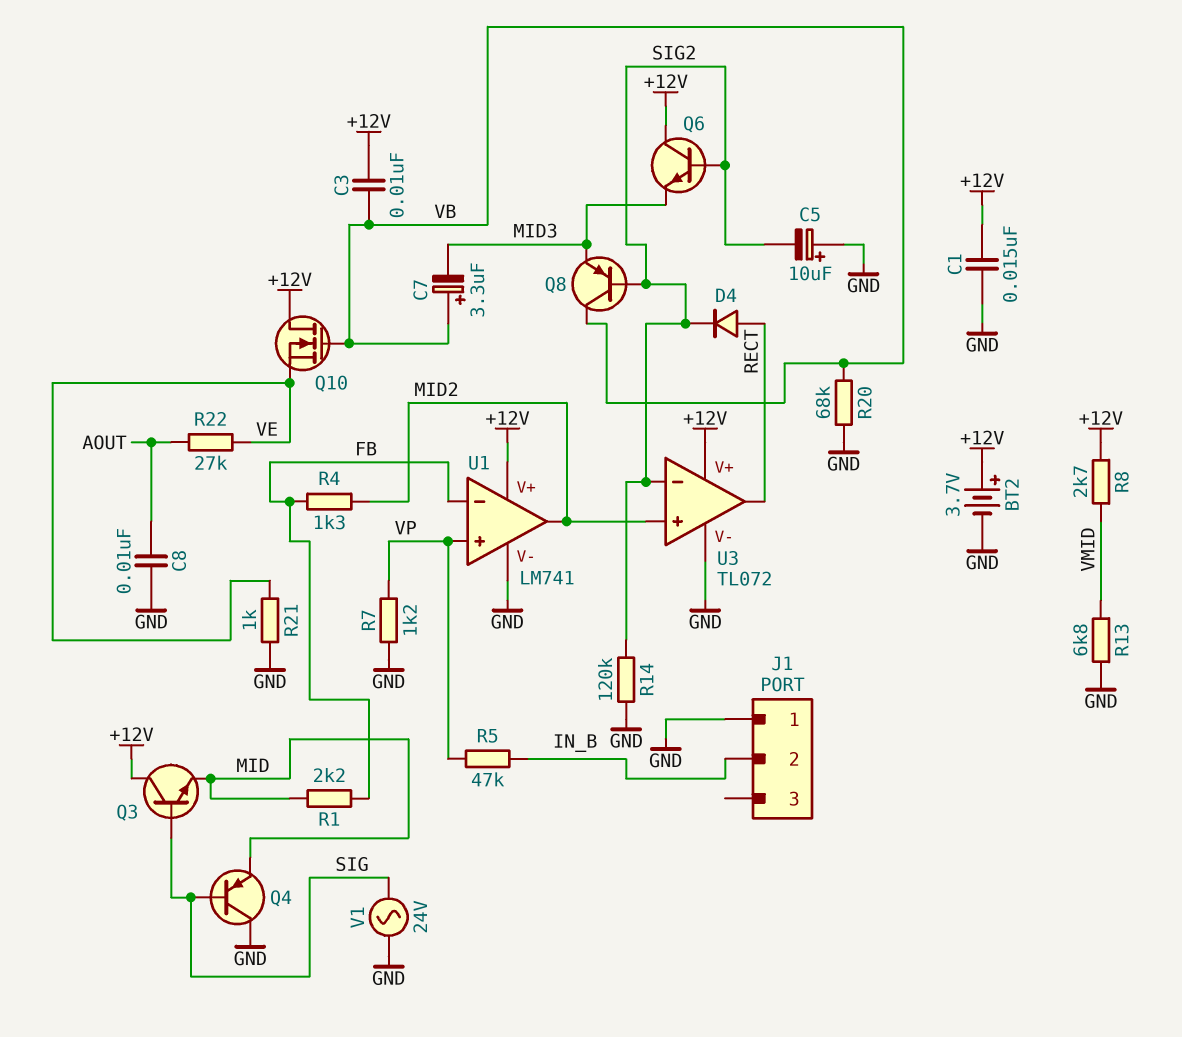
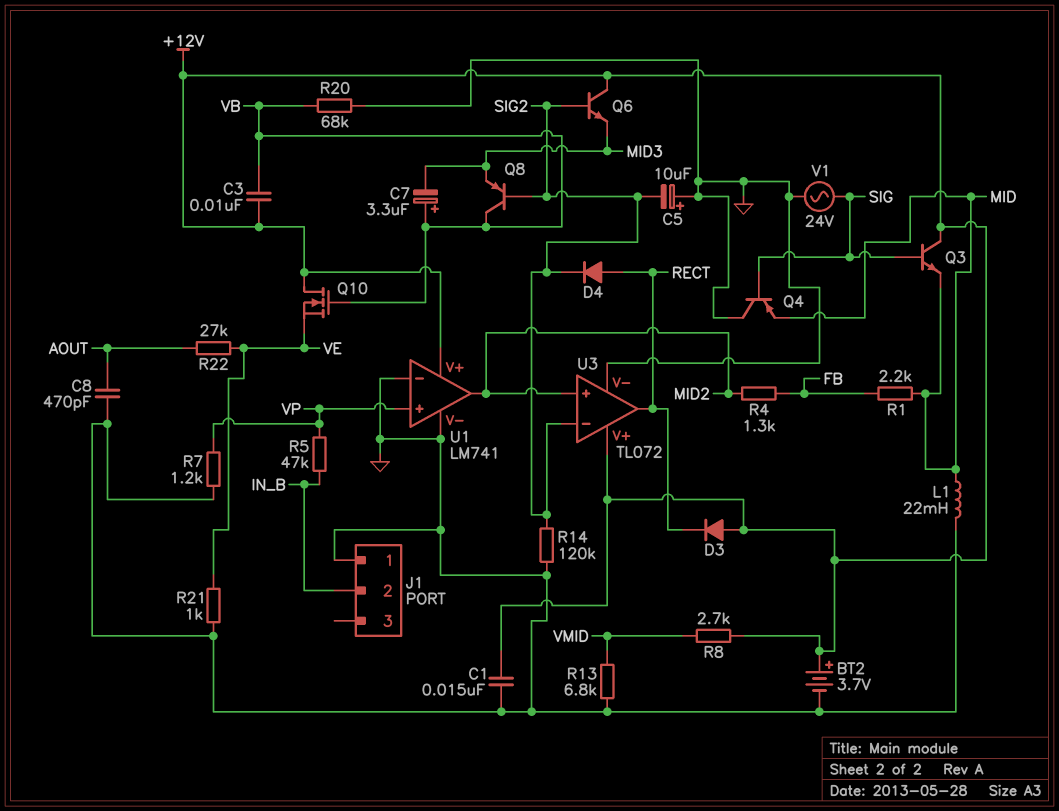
C8: 10nF (AOUT, GND) -> 470pF (AOUT, GND)
D3: none -> diode (A +12V, K RECT)
L1: none -> 22mH (GND, MID)
U1 pin in-: FB -> GND

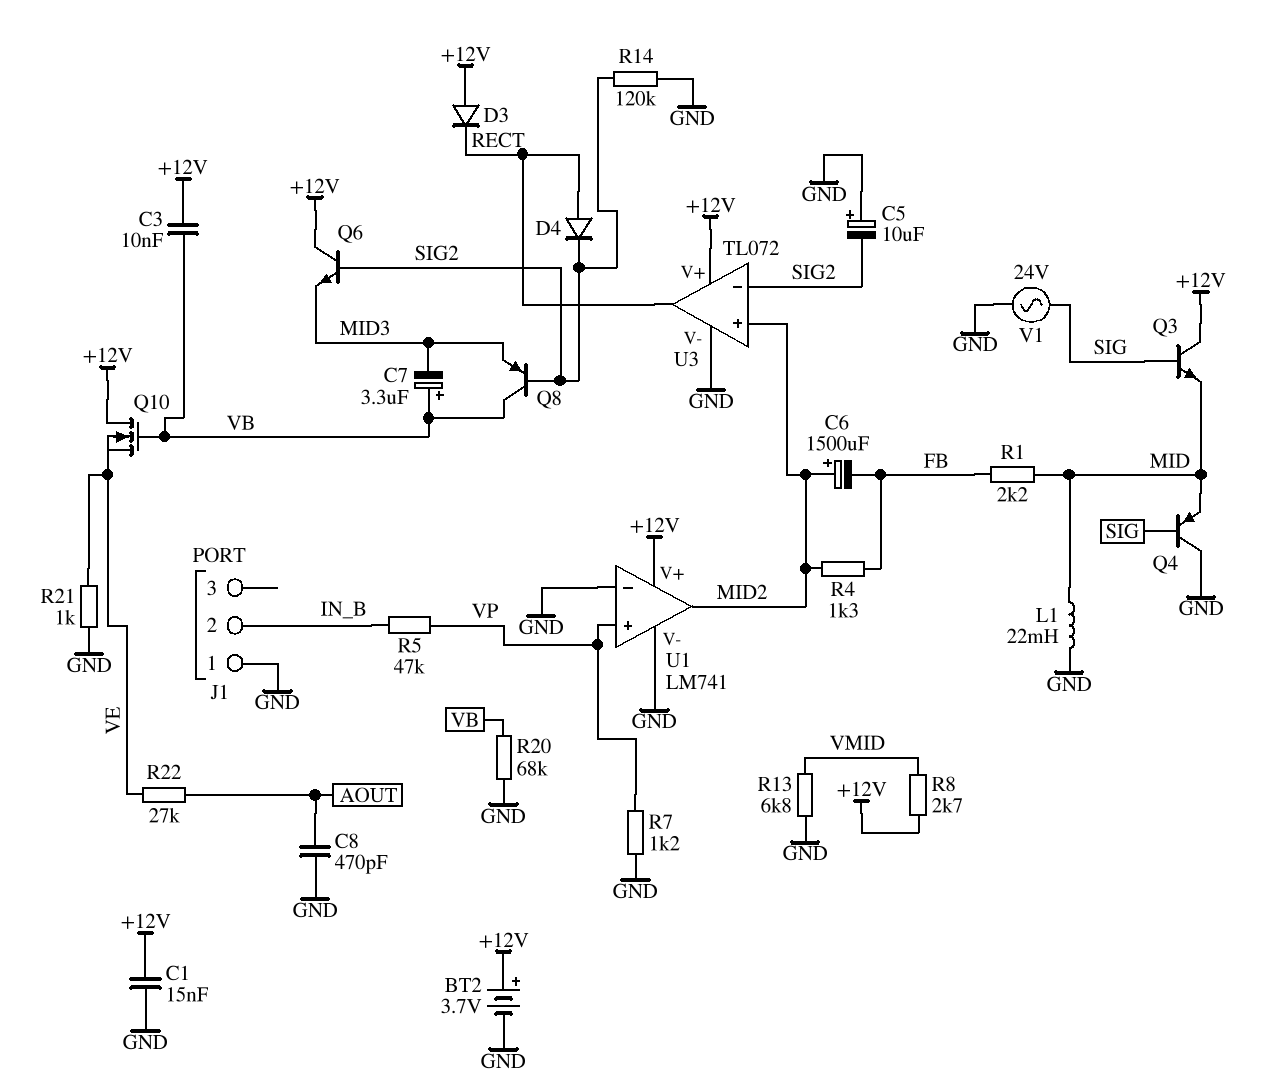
C6: none -> 1500uF (plus MID2, minus FB)

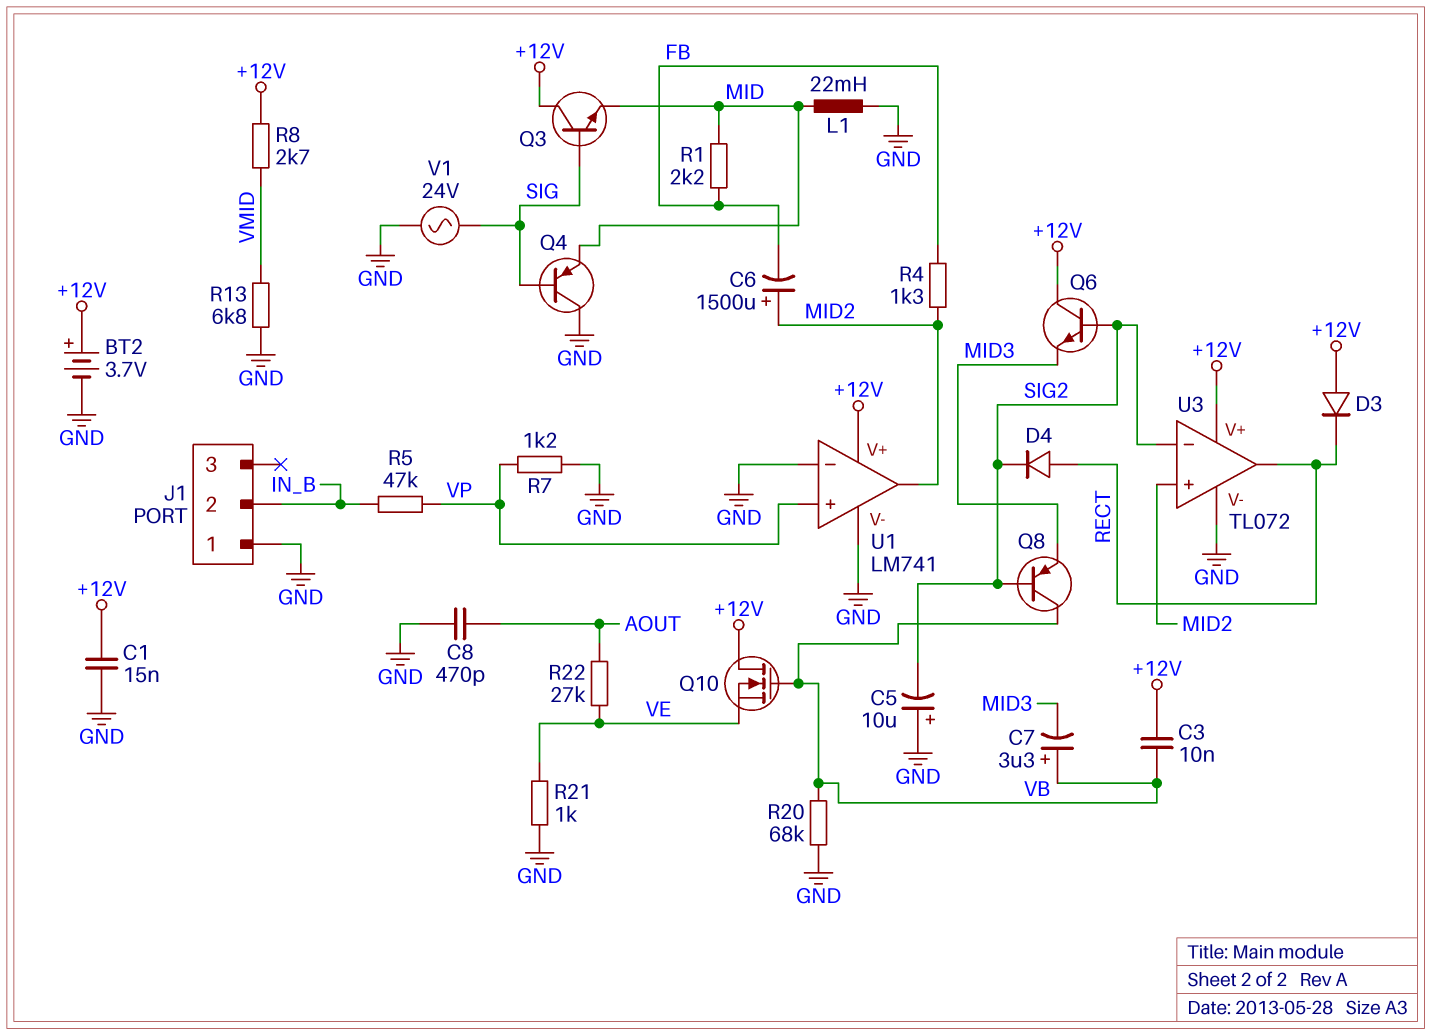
R14: 120k (GND, SIG2) -> none

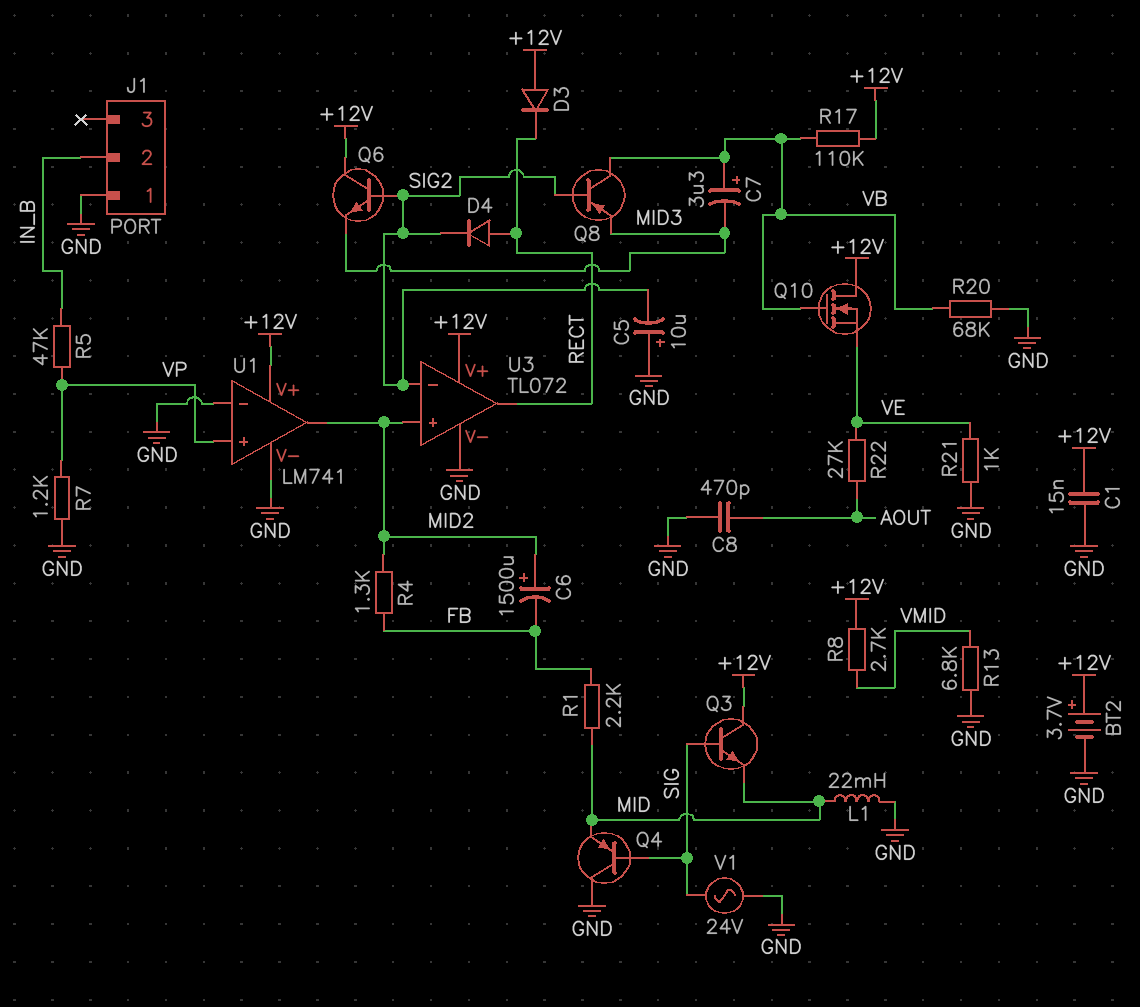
C3: 10nF (+12V, VB) -> none
R17: none -> 110k (+12V, VB)

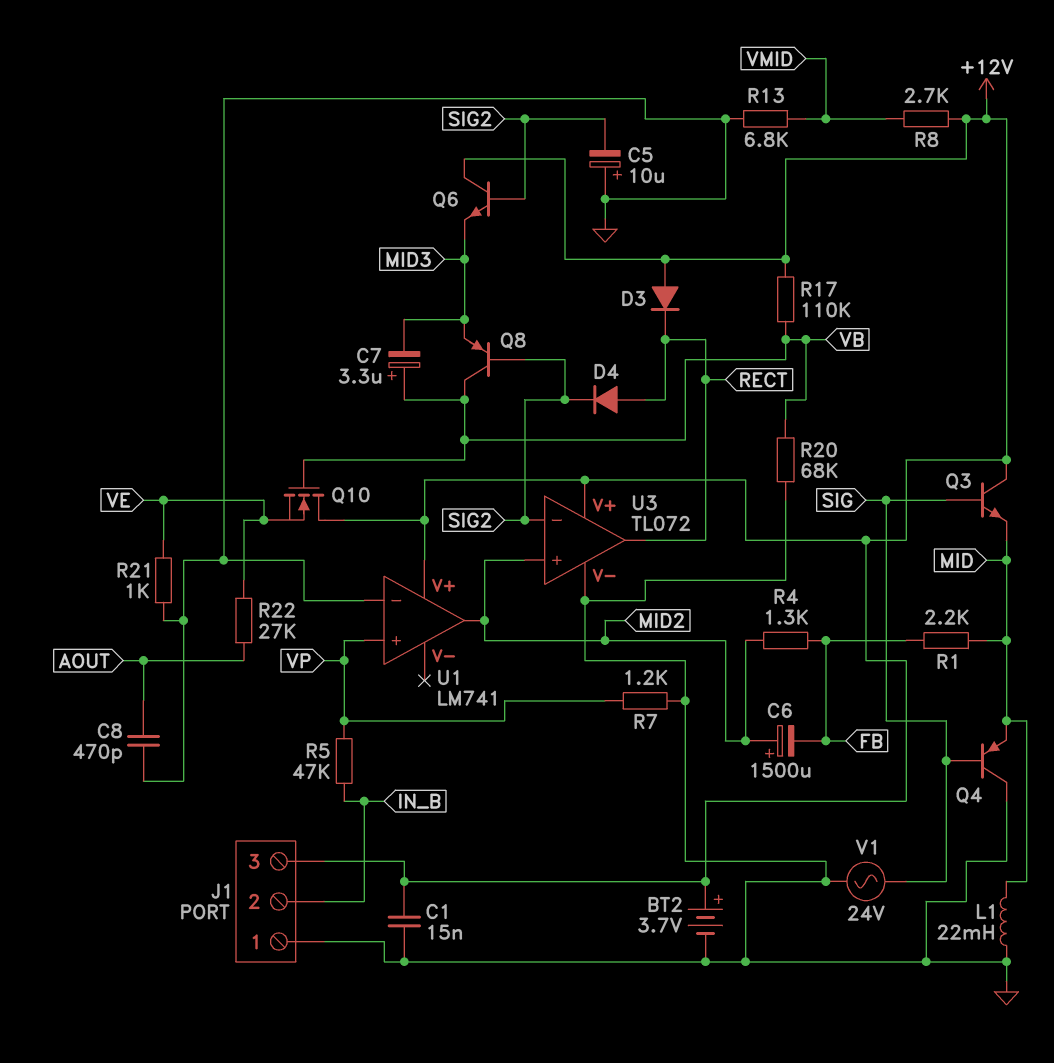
J1 pin 3: none -> +12V
U1 pin V-: GND -> none

